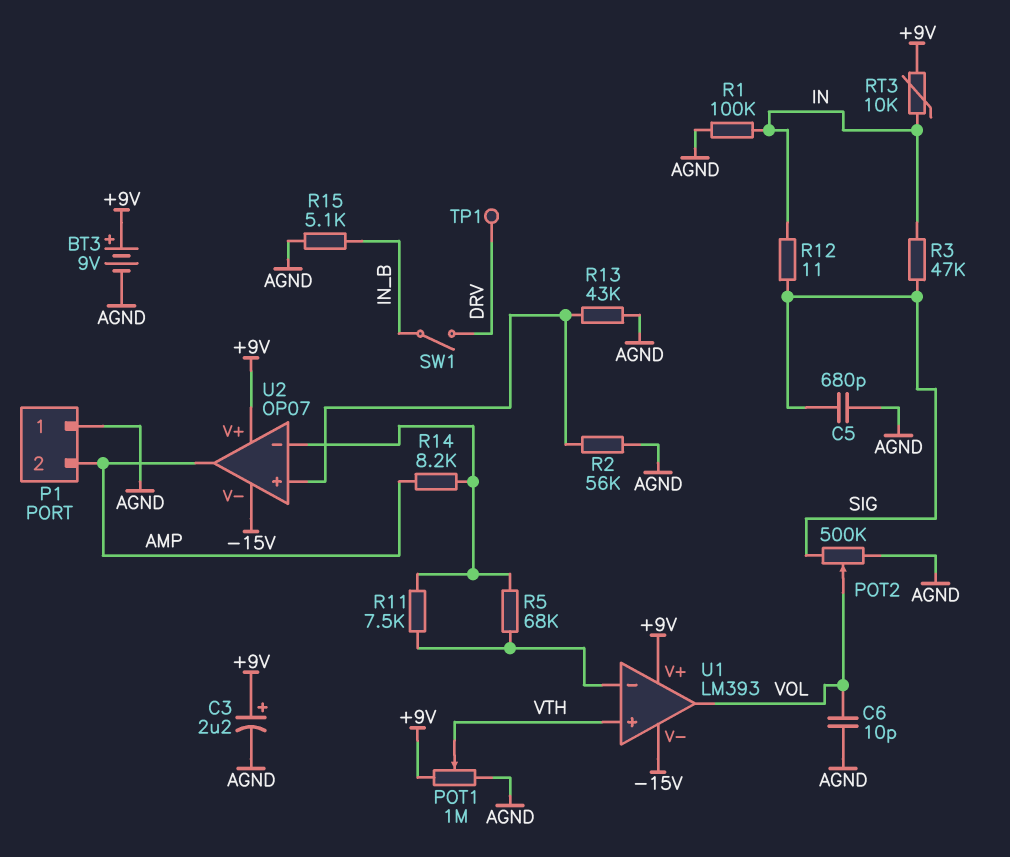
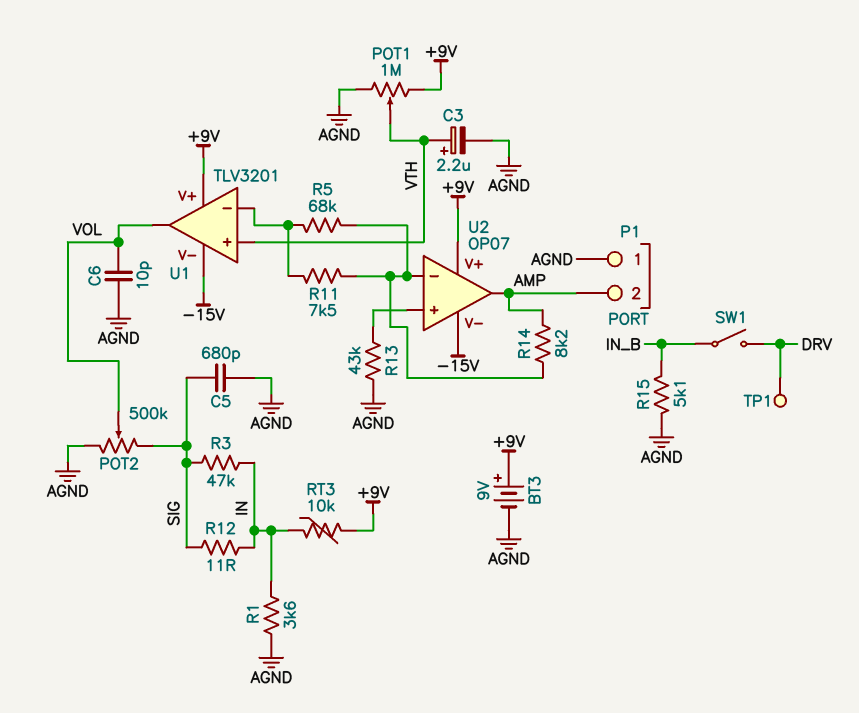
C3: 2.2uF (plus +9V, minus AGND) -> 2.2uF (plus VTH, minus AGND)
R1: 100k (AGND, IN) -> 3.6k (AGND, IN)
R2: 56k (AGND, U2/in+) -> none
U1: LM393 -> TLV3201

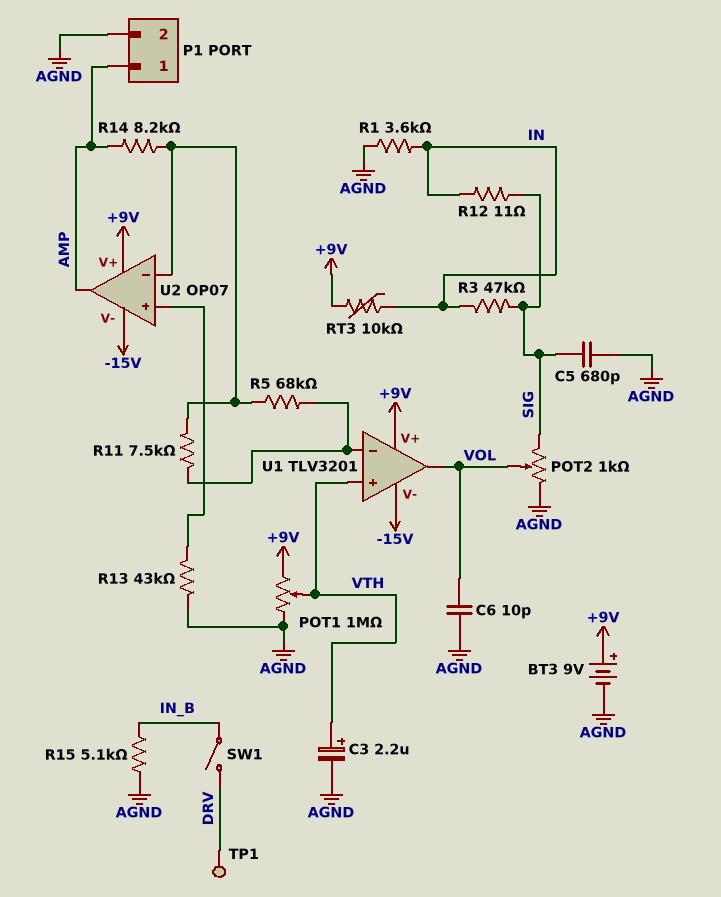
P1 pin 1: AGND -> AMP
P1 pin 2: AMP -> AGND
POT2: 500k (AGND, SIG, wiper VOL) -> 1k (AGND, SIG, wiper VOL)

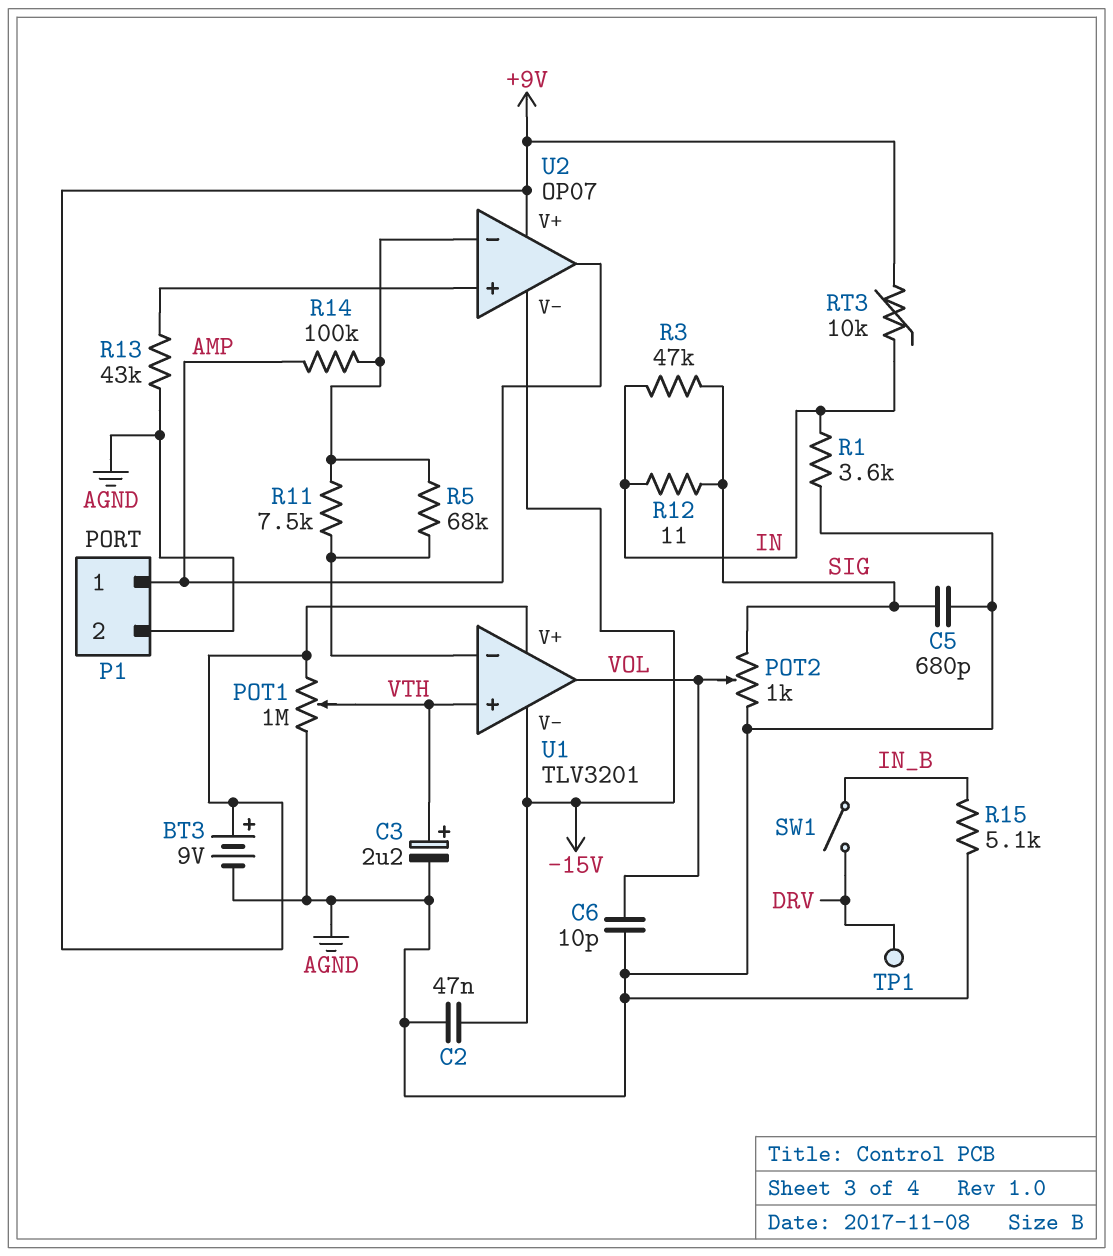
C2: none -> 47nF (-15V, AGND)
R14: 8.2k (AMP, U2/in-) -> 100k (AMP, U2/in-)

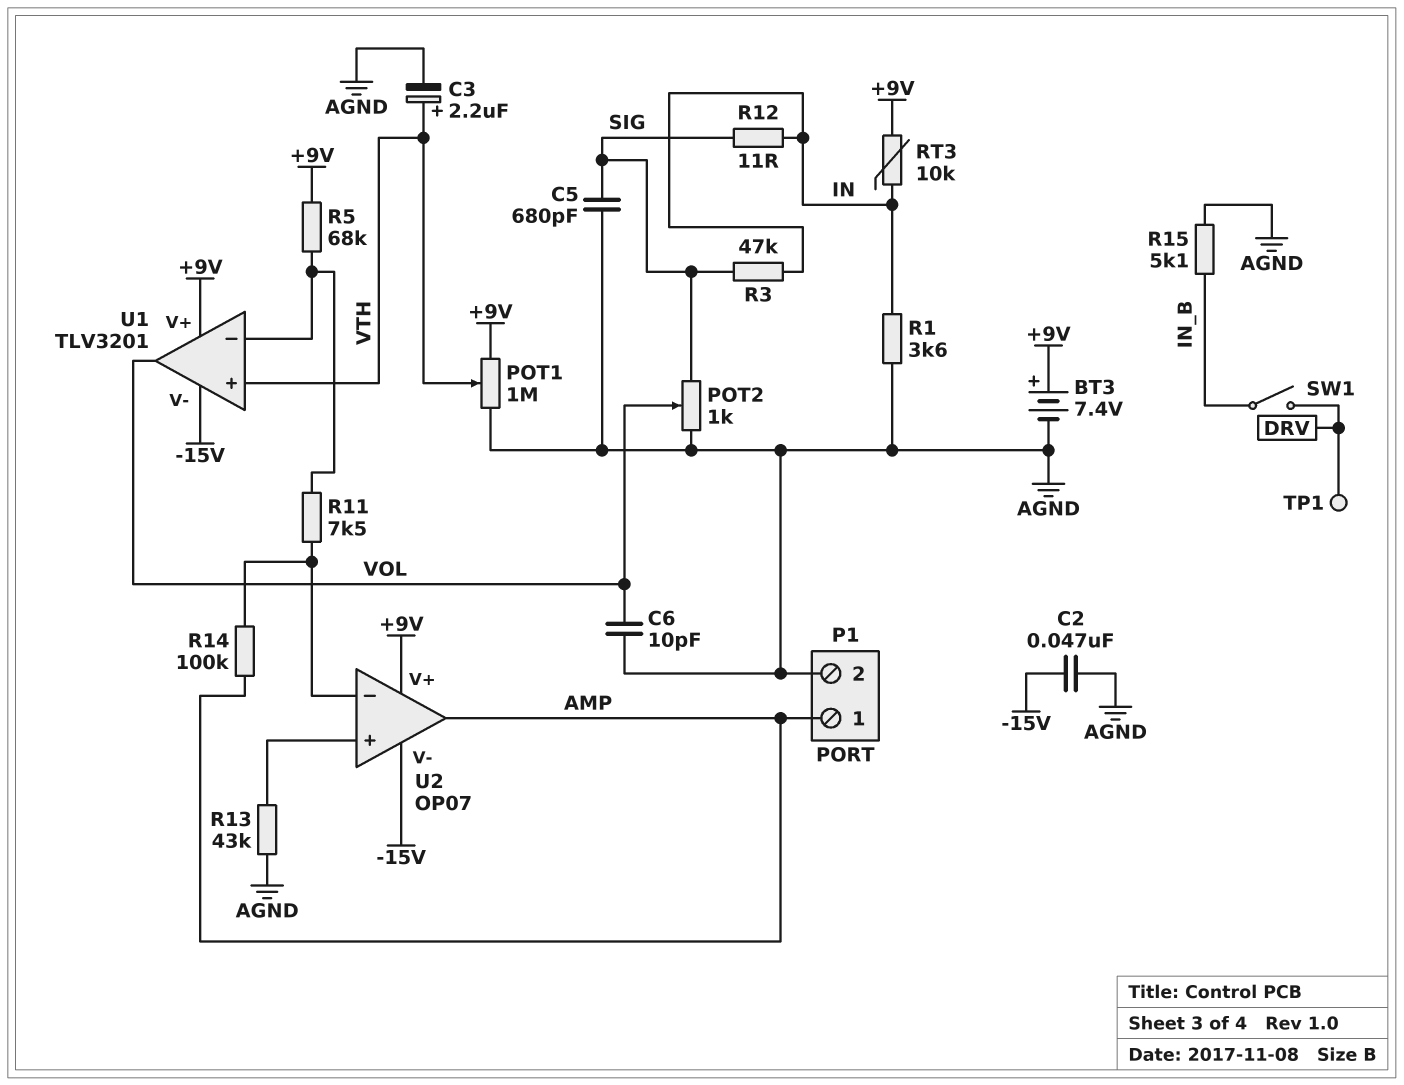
BT3: 9V (plus +9V, minus AGND) -> 7.4V (plus +9V, minus AGND)
R5: 68k (U1/in-, U2/in-) -> 68k (+9V, U1/in-)

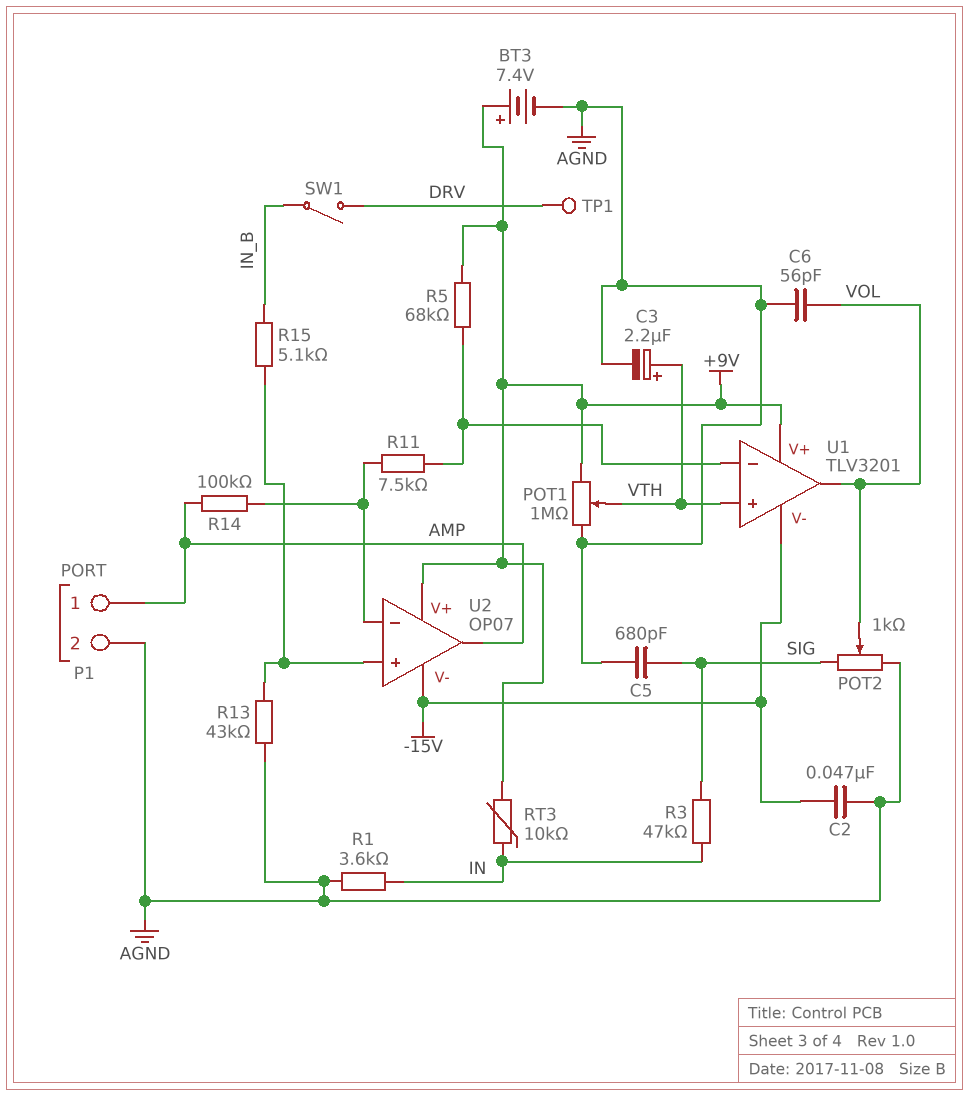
C6: 10pF (AGND, VOL) -> 56pF (AGND, VOL)
R12: 11 (IN, SIG) -> none
R15: 5.1k (AGND, IN_B) -> 5.1k (IN_B, U2/in+)

